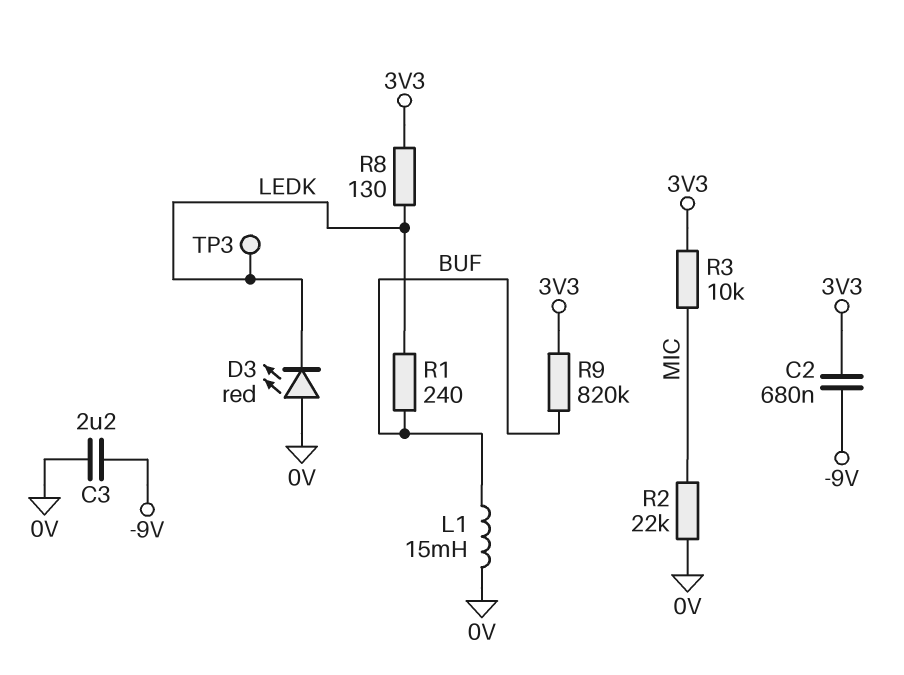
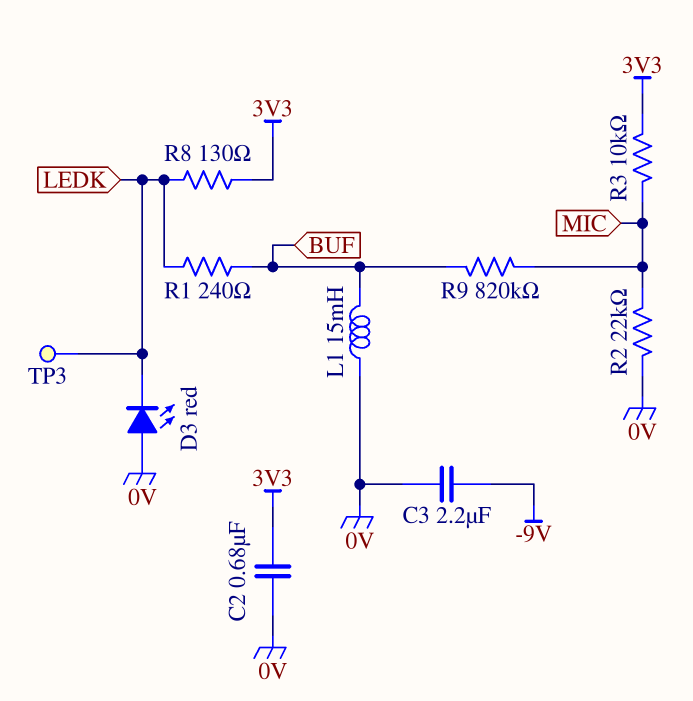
C2: 680nF (-9V, 3V3) -> 680nF (0V, 3V3)
R9: 820k (3V3, BUF) -> 820k (BUF, MIC)

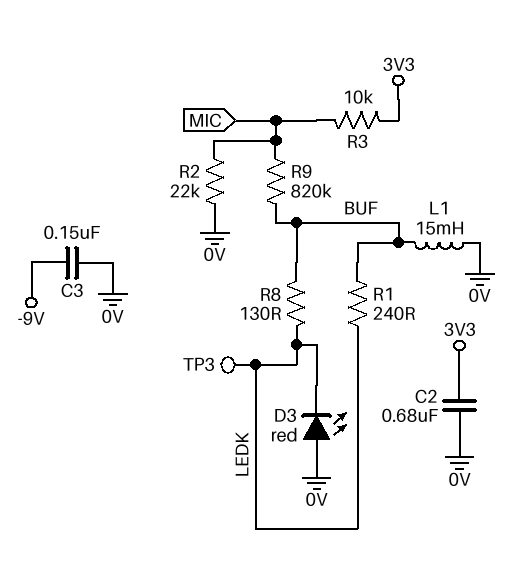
C3: 2.2uF (-9V, 0V) -> 150nF (-9V, 0V)
R8: 130 (3V3, LEDK) -> 130 (BUF, LEDK)

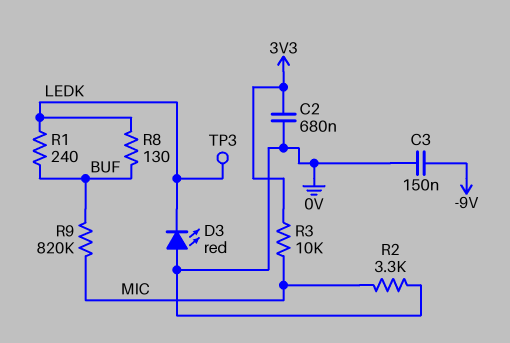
L1: 15mH (0V, BUF) -> none
R2: 22k (0V, MIC) -> 3.3k (0V, MIC)

